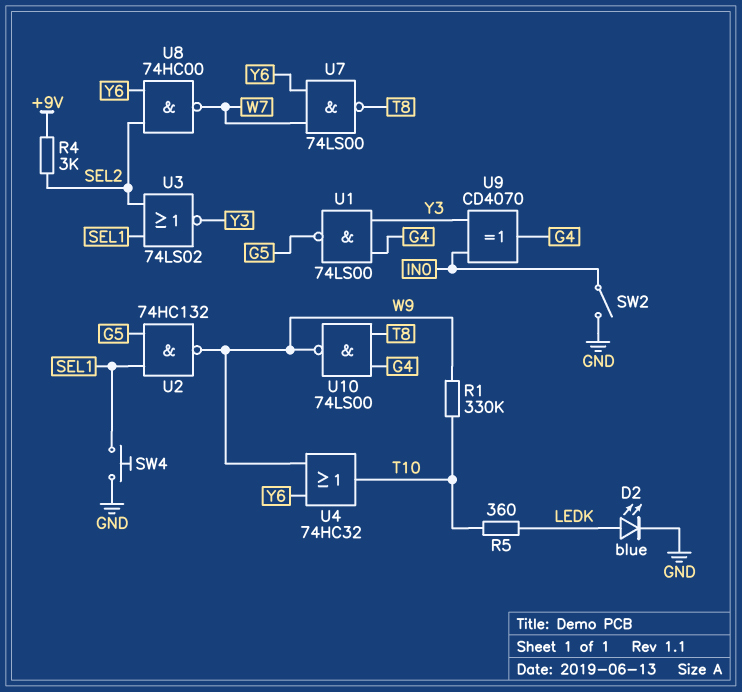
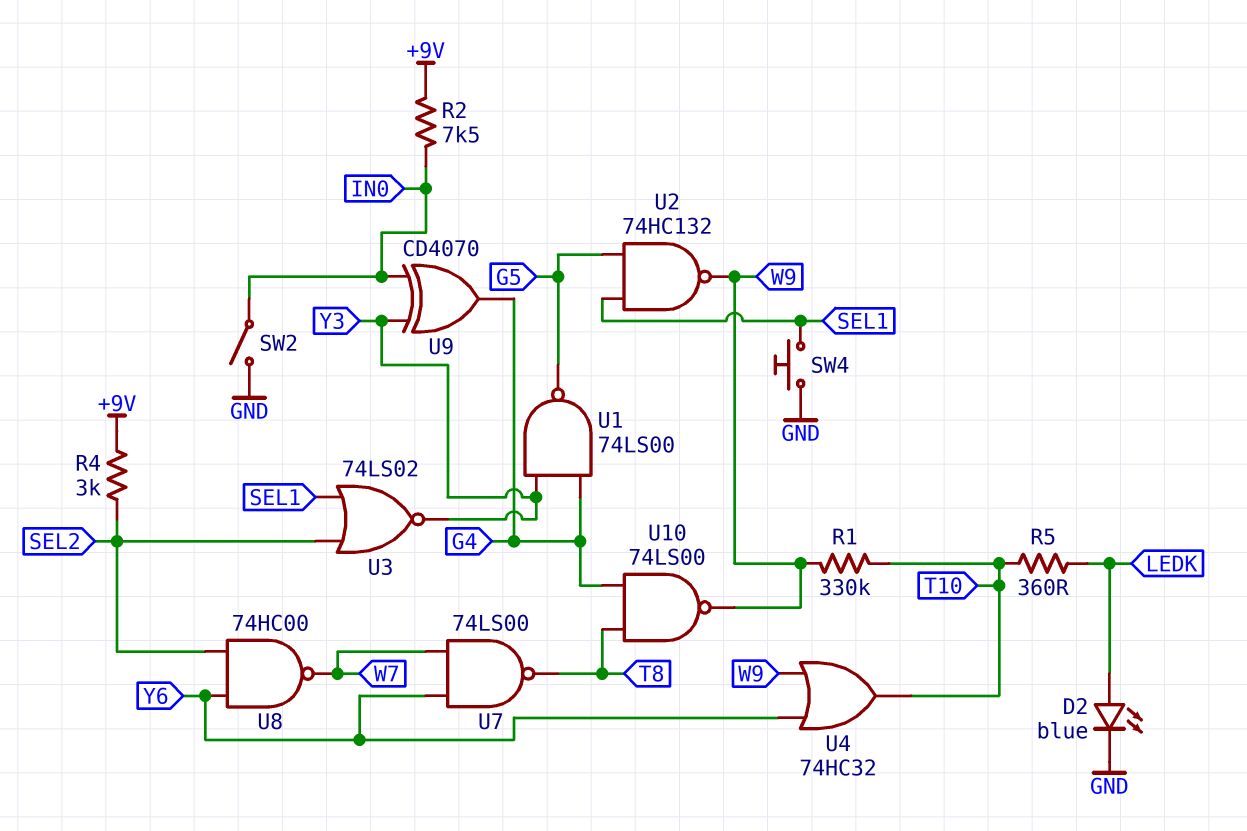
R2: none -> 7.5k (+9V, IN0)

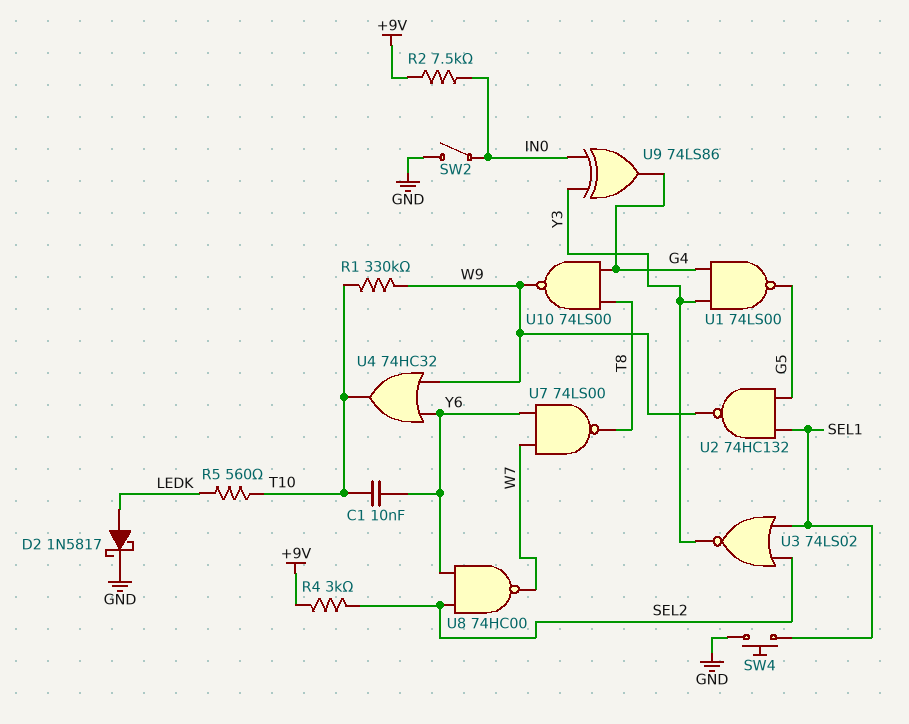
C1: none -> 10nF (T10, Y6)
D2: LED blue (A LEDK, K GND) -> schottky 1N5817 (A LEDK, K GND)
R5: 360 (LEDK, T10) -> 560 (LEDK, T10)
U9: XOR CD4070 (in IN0, in Y3, out G4) -> XOR 74LS86 (in IN0, in Y3, out G4)

